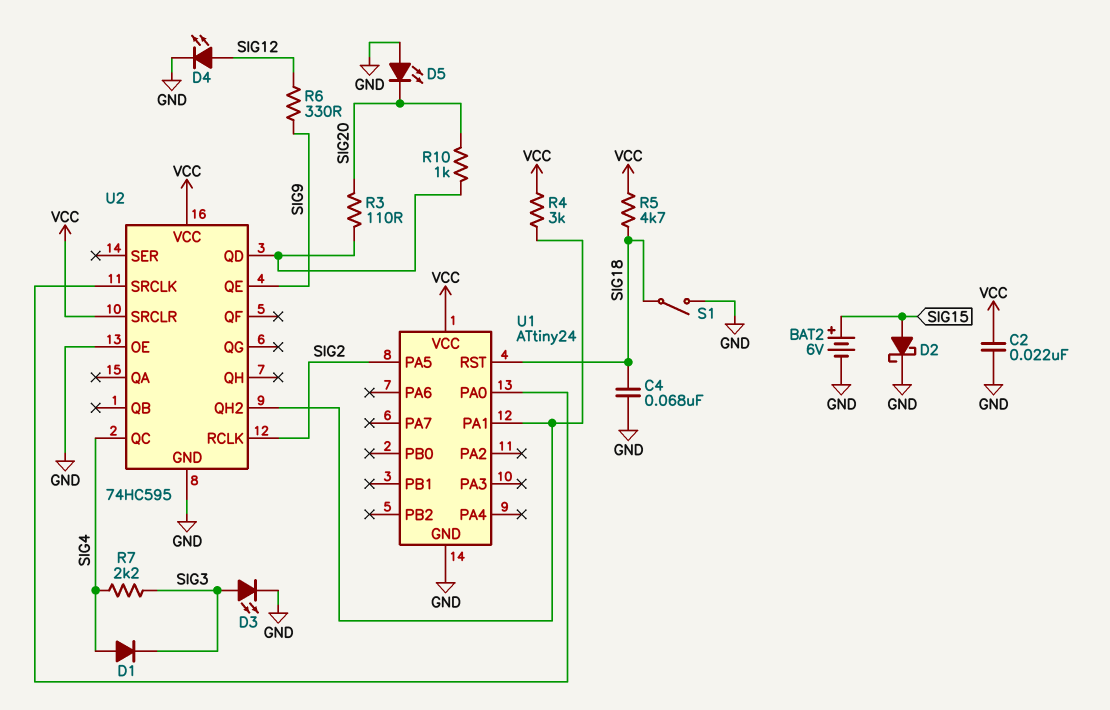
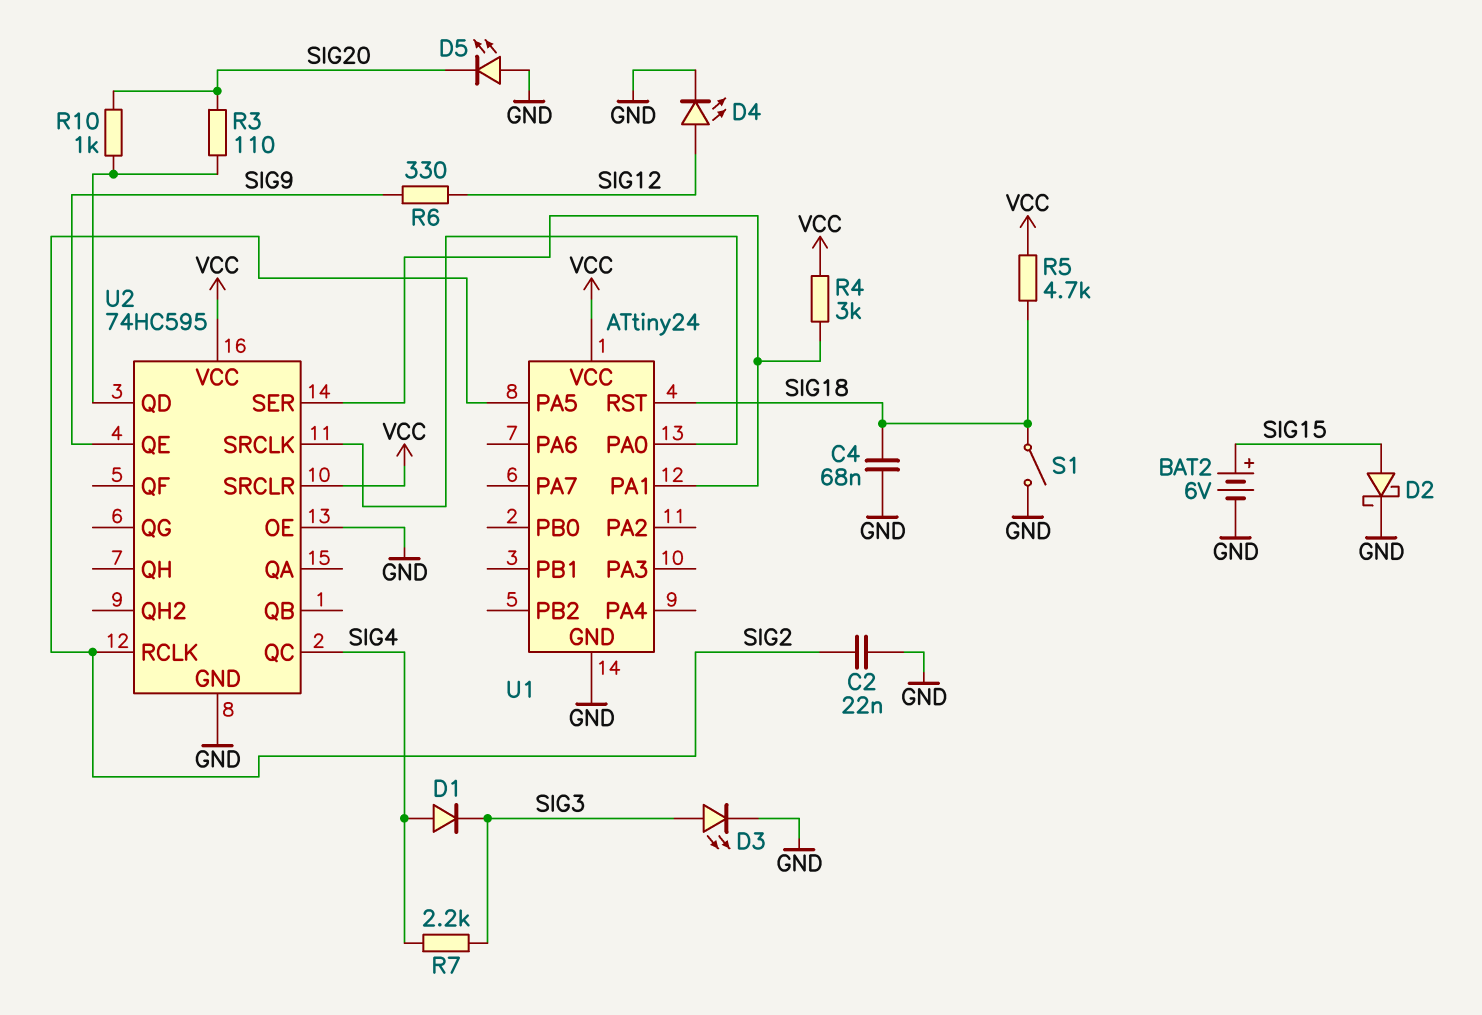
C2: 22nF (GND, VCC) -> 22nF (GND, SIG2)
U2 pin QH2: U1/PA1 -> none
U2 pin SER: none -> U1/PA1

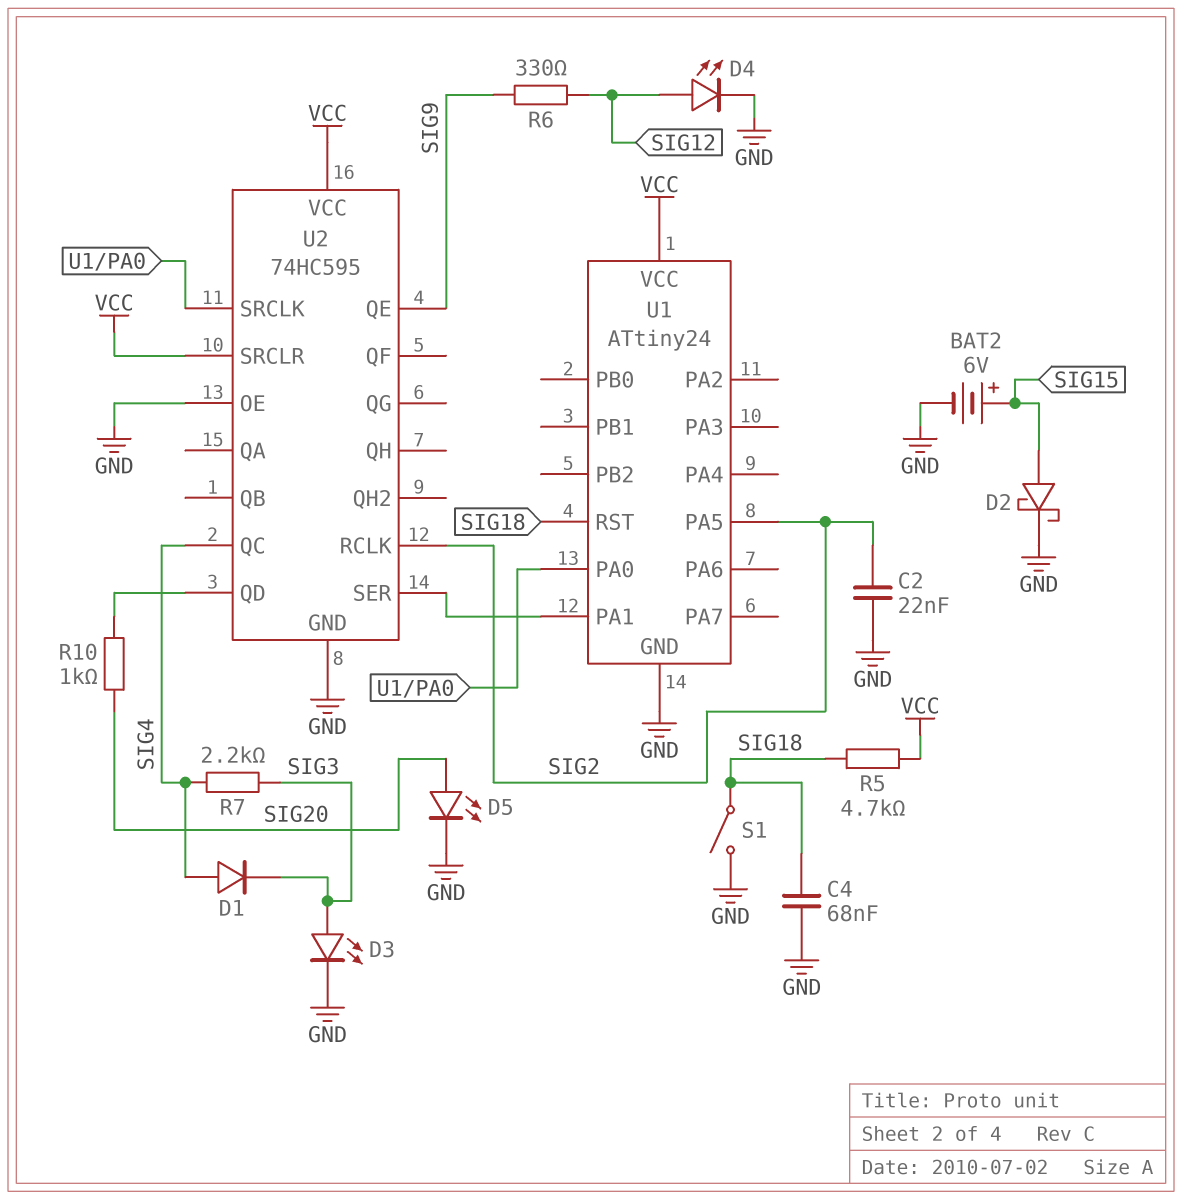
D5: LED (A GND, K SIG20) -> LED (A SIG20, K GND)
R3: 110 (SIG20, U2/QD) -> none
R4: 3k (U1/PA1, VCC) -> none

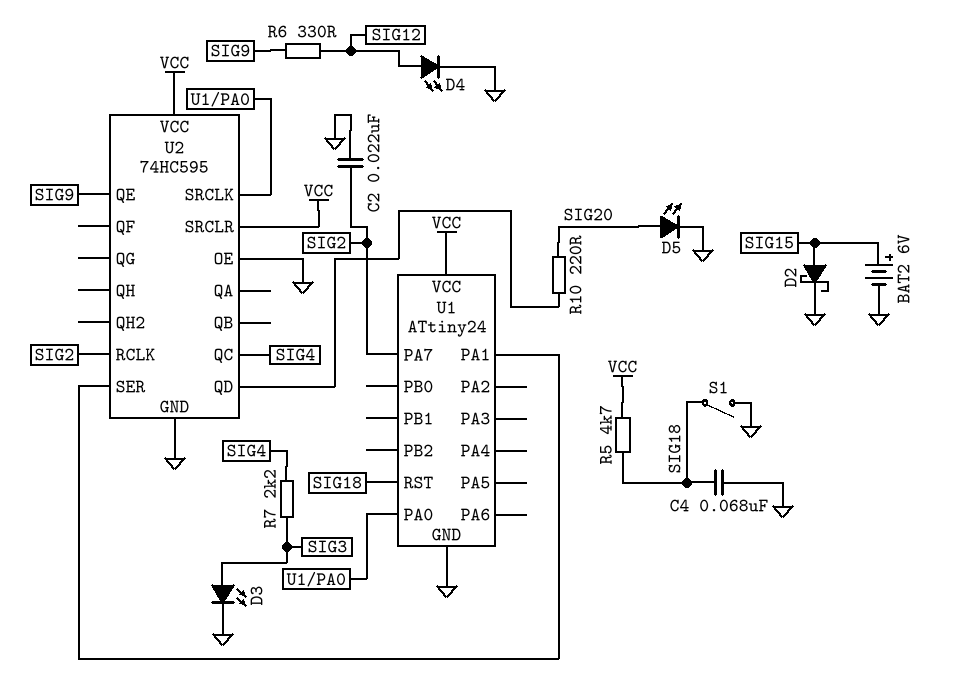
D1: diode (A SIG4, K SIG3) -> none
R10: 1k (SIG20, U2/QD) -> 220 (SIG20, U2/QD)
U1 pin PA5: SIG2 -> none
U1 pin PA7: none -> SIG2

